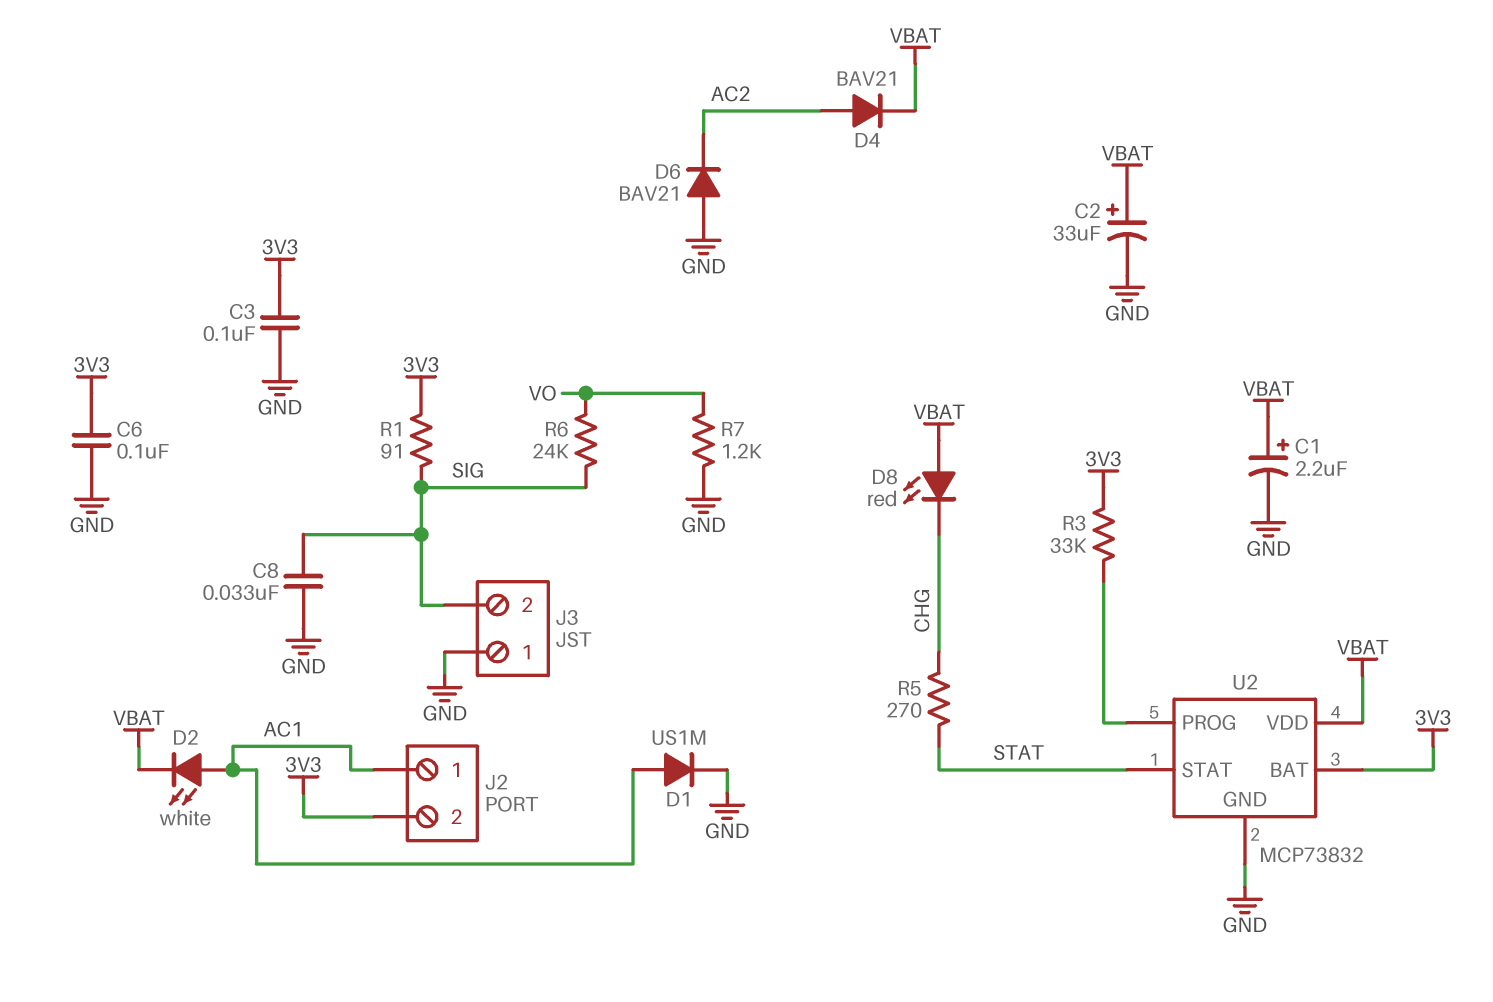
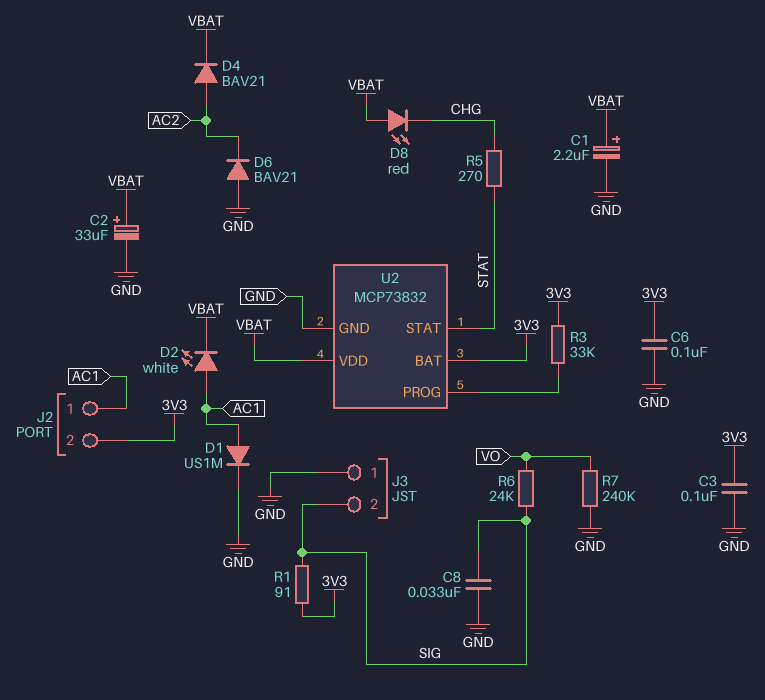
R7: 1.2k (GND, VO) -> 240k (GND, VO)

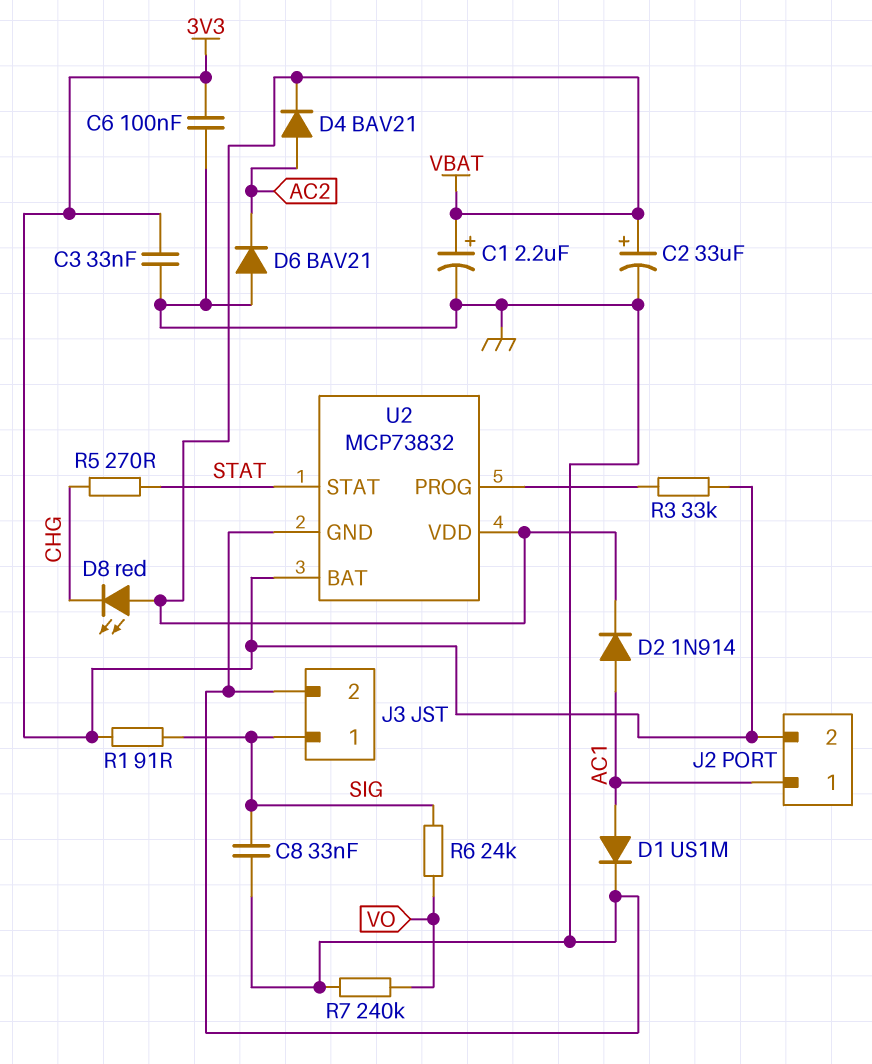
C3: 100nF (3V3, GND) -> 33nF (3V3, GND)
D2: LED white (A AC1, K VBAT) -> diode 1N914 (A AC1, K VBAT)
J3 pin 1: GND -> SIG
J3 pin 2: SIG -> GND

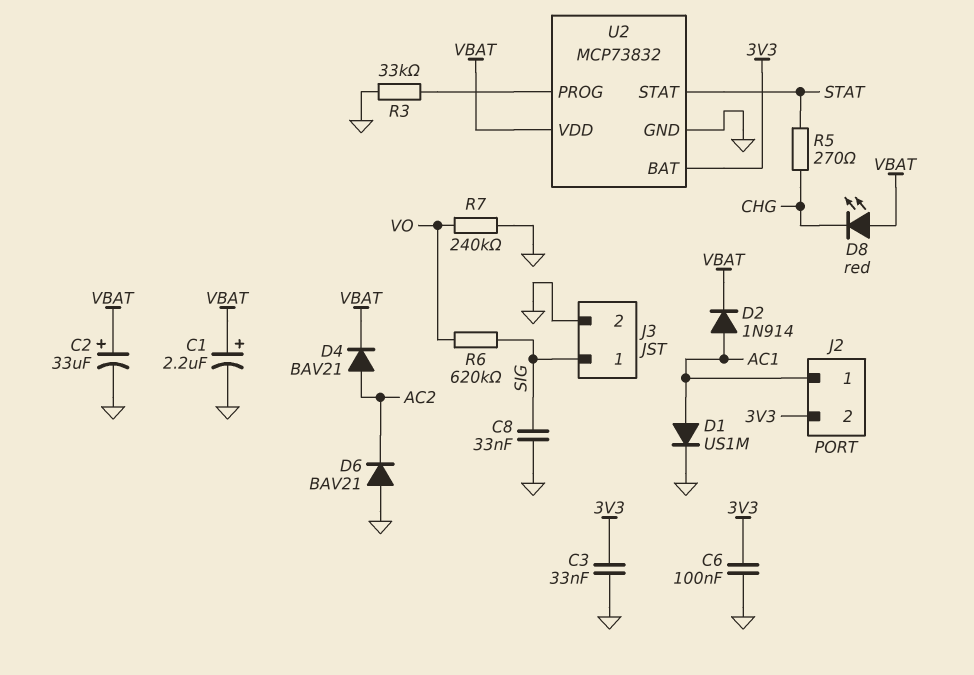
R1: 91 (3V3, SIG) -> none
R3: 33k (3V3, U2/PROG) -> 33k (GND, U2/PROG)
R6: 24k (SIG, VO) -> 620k (SIG, VO)

